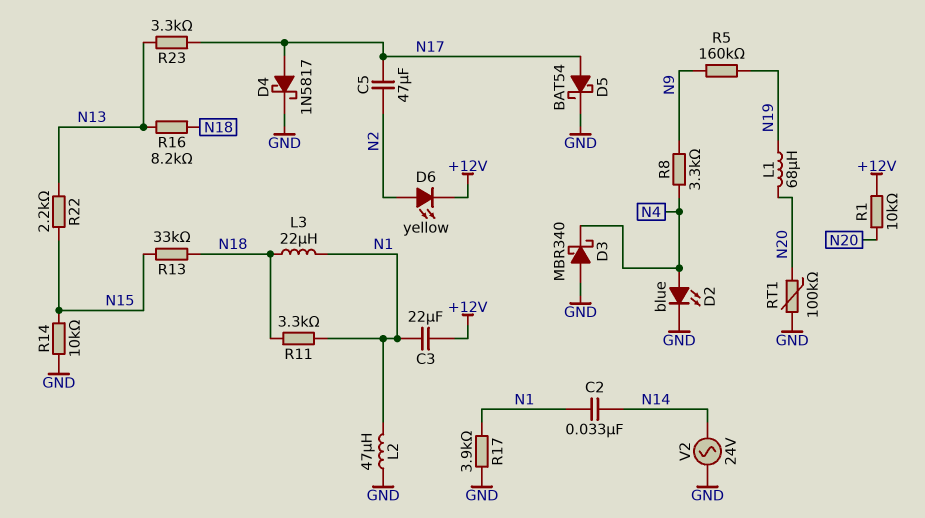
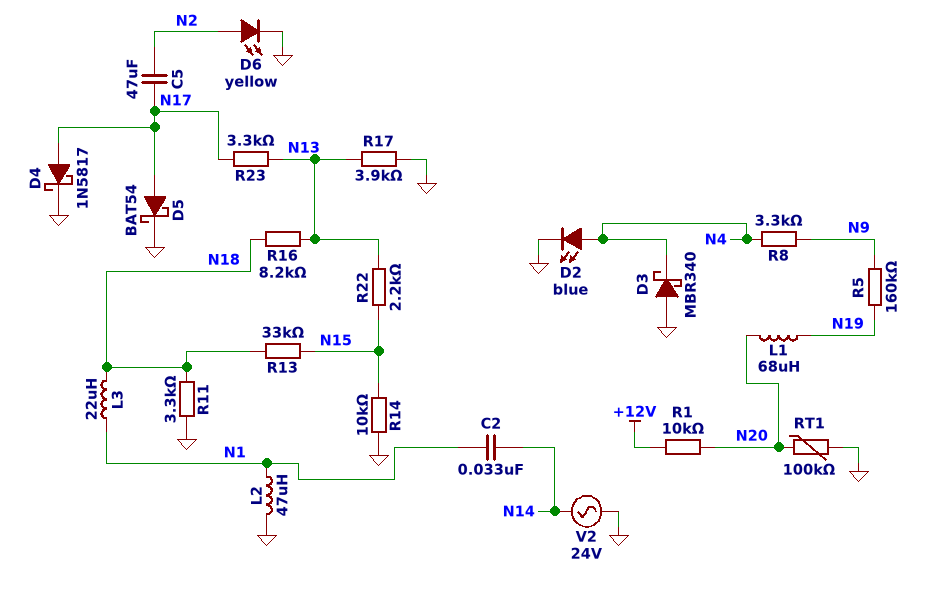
C3: 22uF (+12V, N1) -> none
D6: LED yellow (A N2, K +12V) -> LED yellow (A N2, K GND)
R11: 3.3k (N1, N18) -> 3.3k (GND, N18)
R17: 3.9k (GND, N1) -> 3.9k (GND, N13)

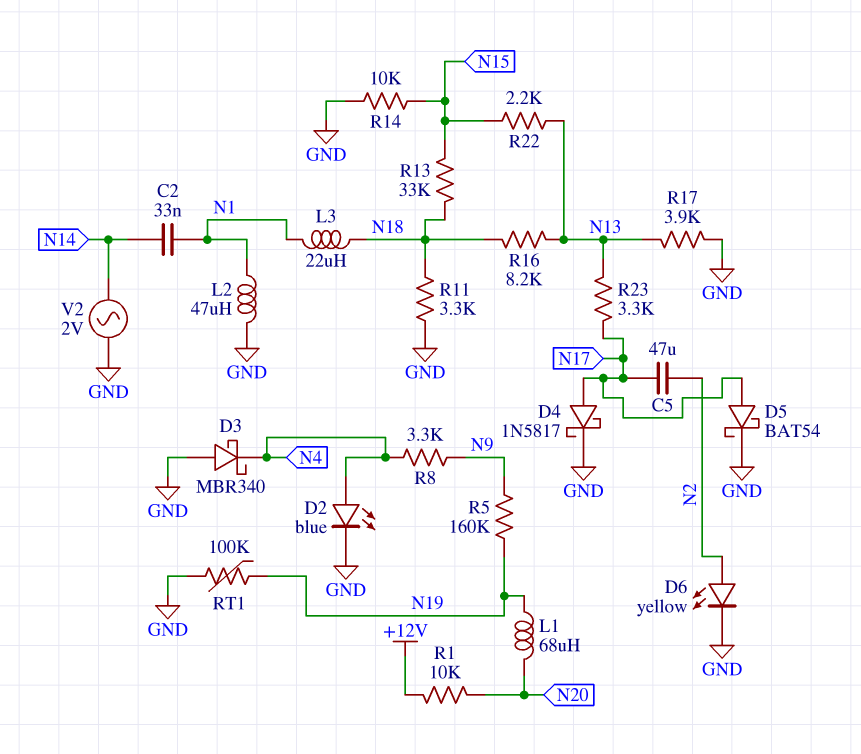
RT1: 100k (GND, N20) -> 100k (GND, N19)
V2: AC 24V (GND, N14) -> AC 2V (GND, N14)

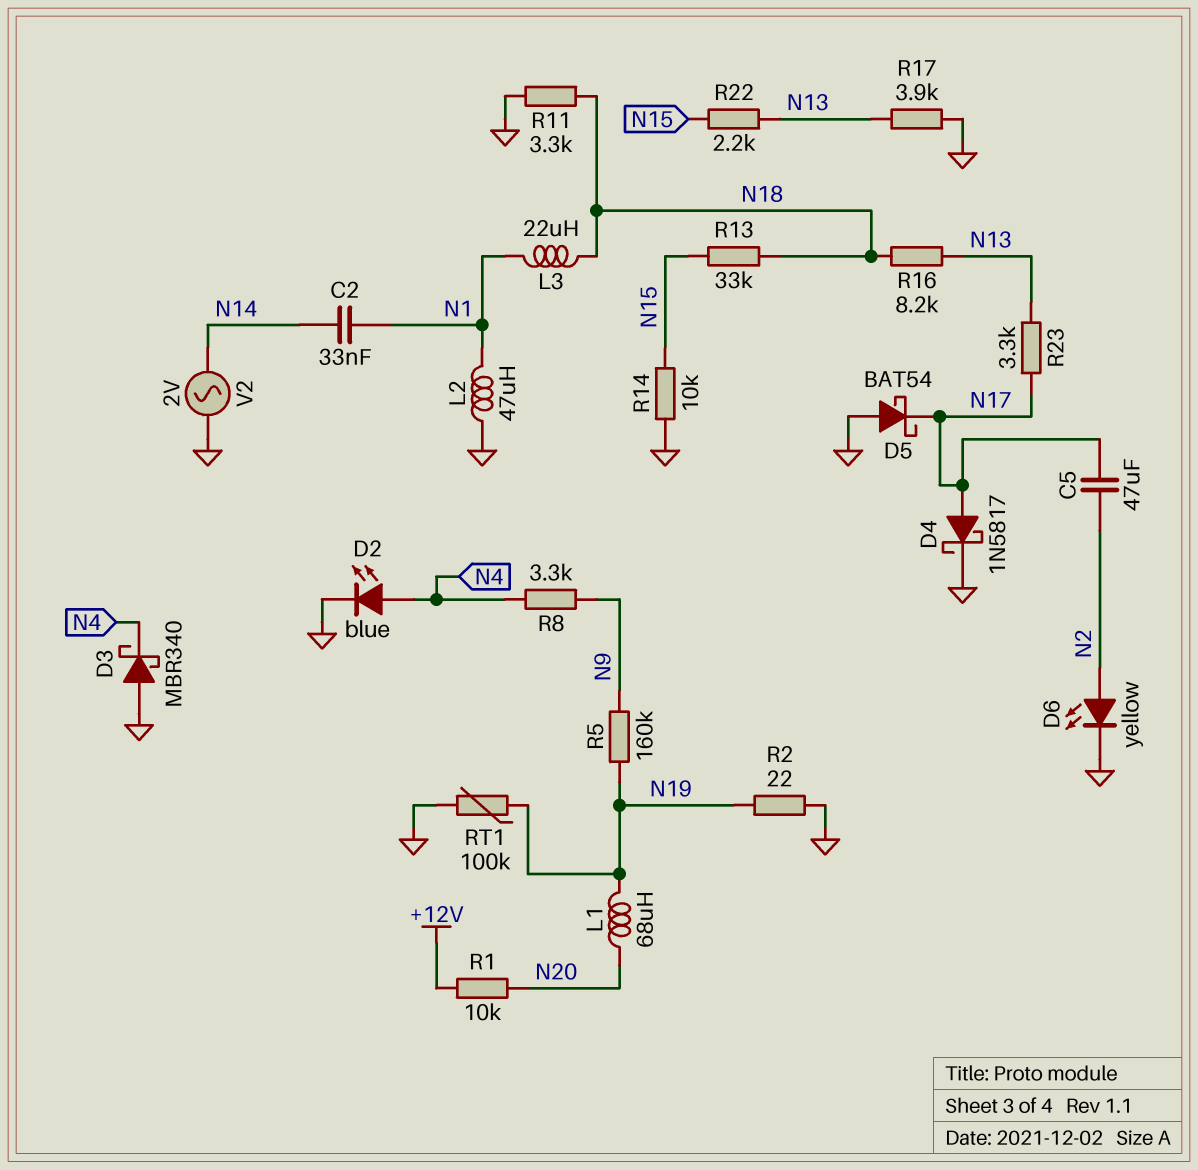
D5: schottky BAT54 (A N17, K GND) -> schottky BAT54 (A GND, K N17)
R2: none -> 22 (GND, N19)

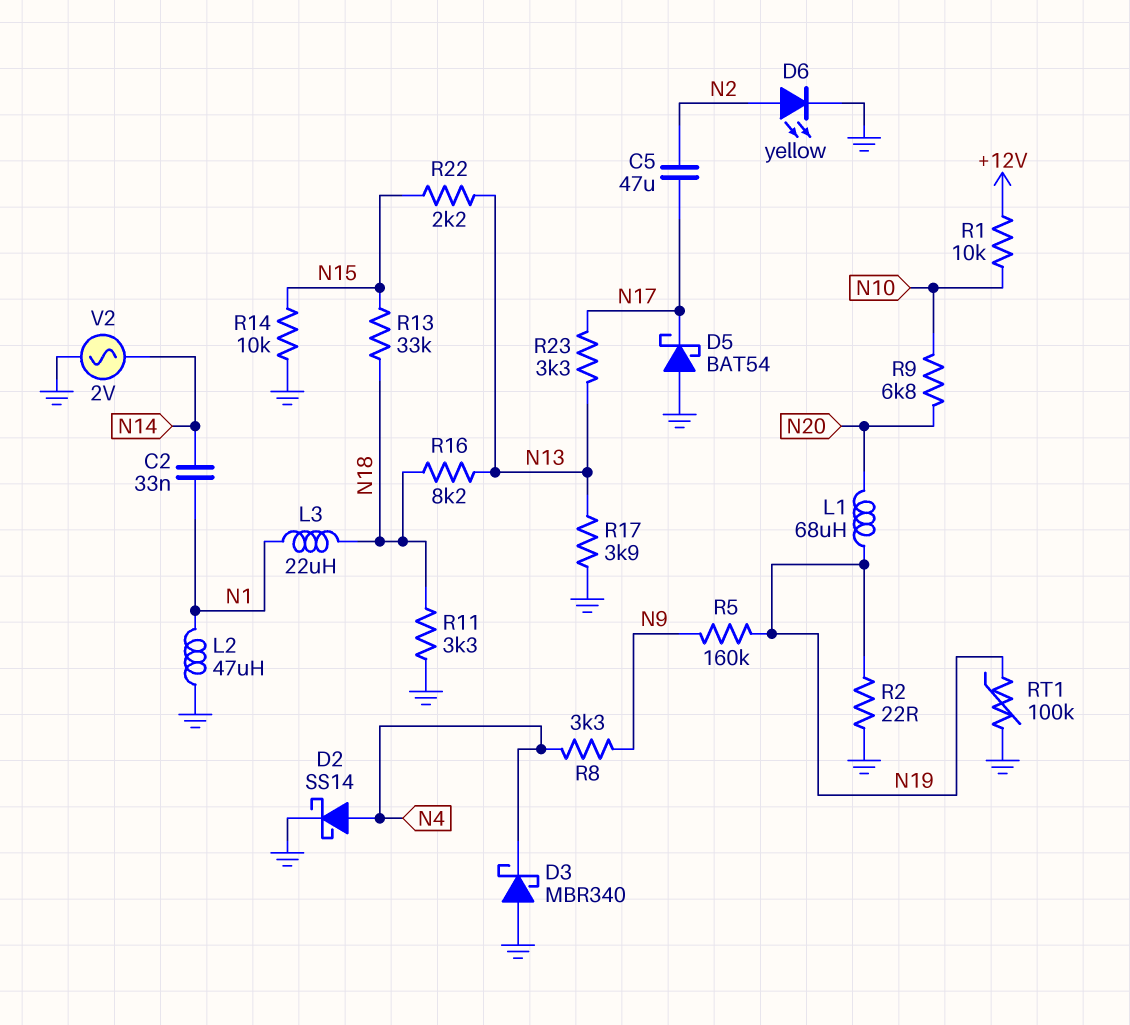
D2: LED blue (A N4, K GND) -> schottky SS14 (A N4, K GND)
D4: schottky 1N5817 (A N17, K GND) -> none
R1: 10k (+12V, N20) -> 10k (+12V, N10)
R9: none -> 6.8k (N10, N20)

